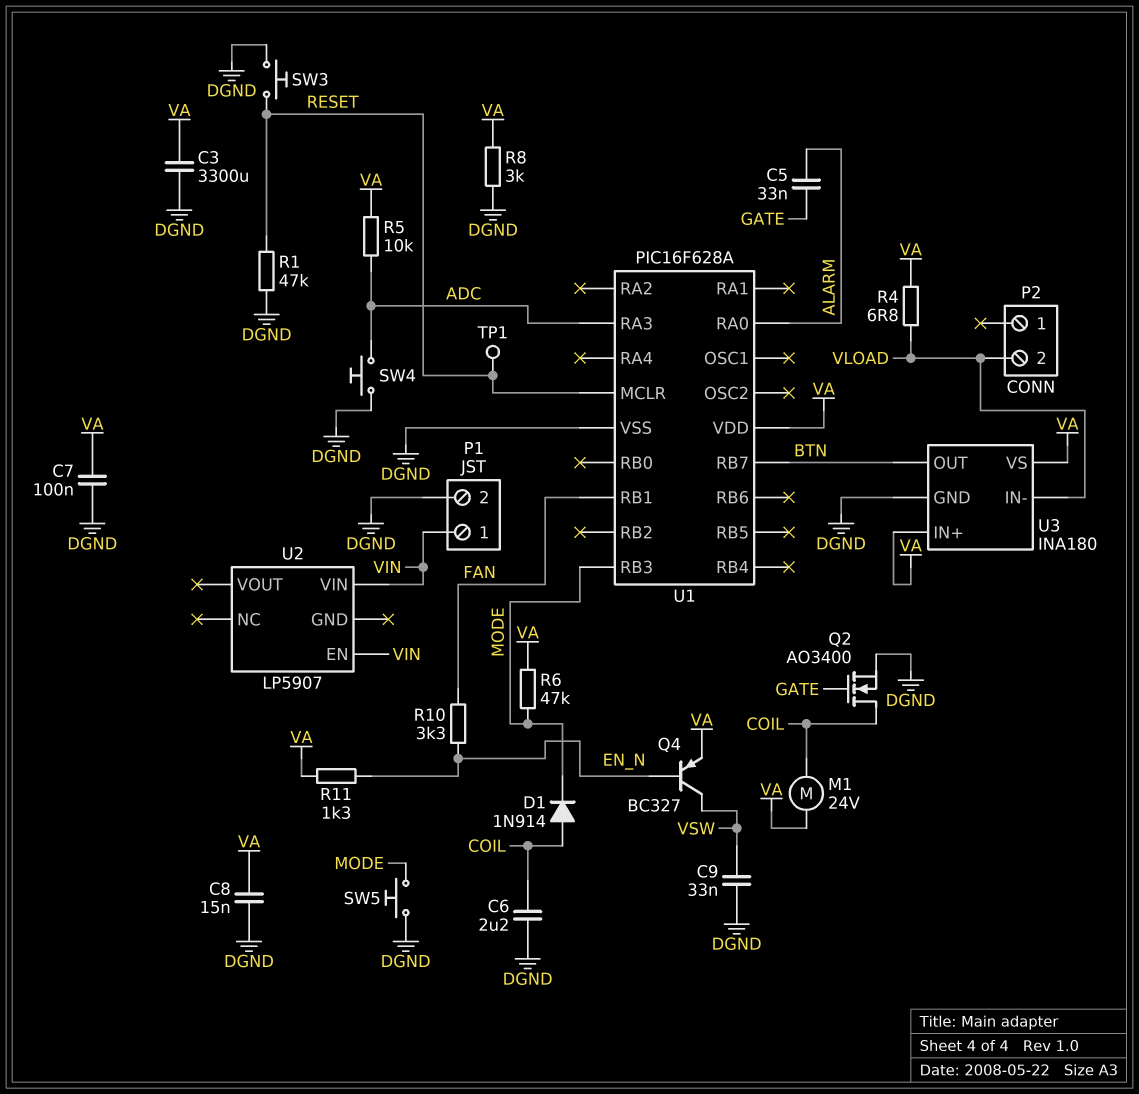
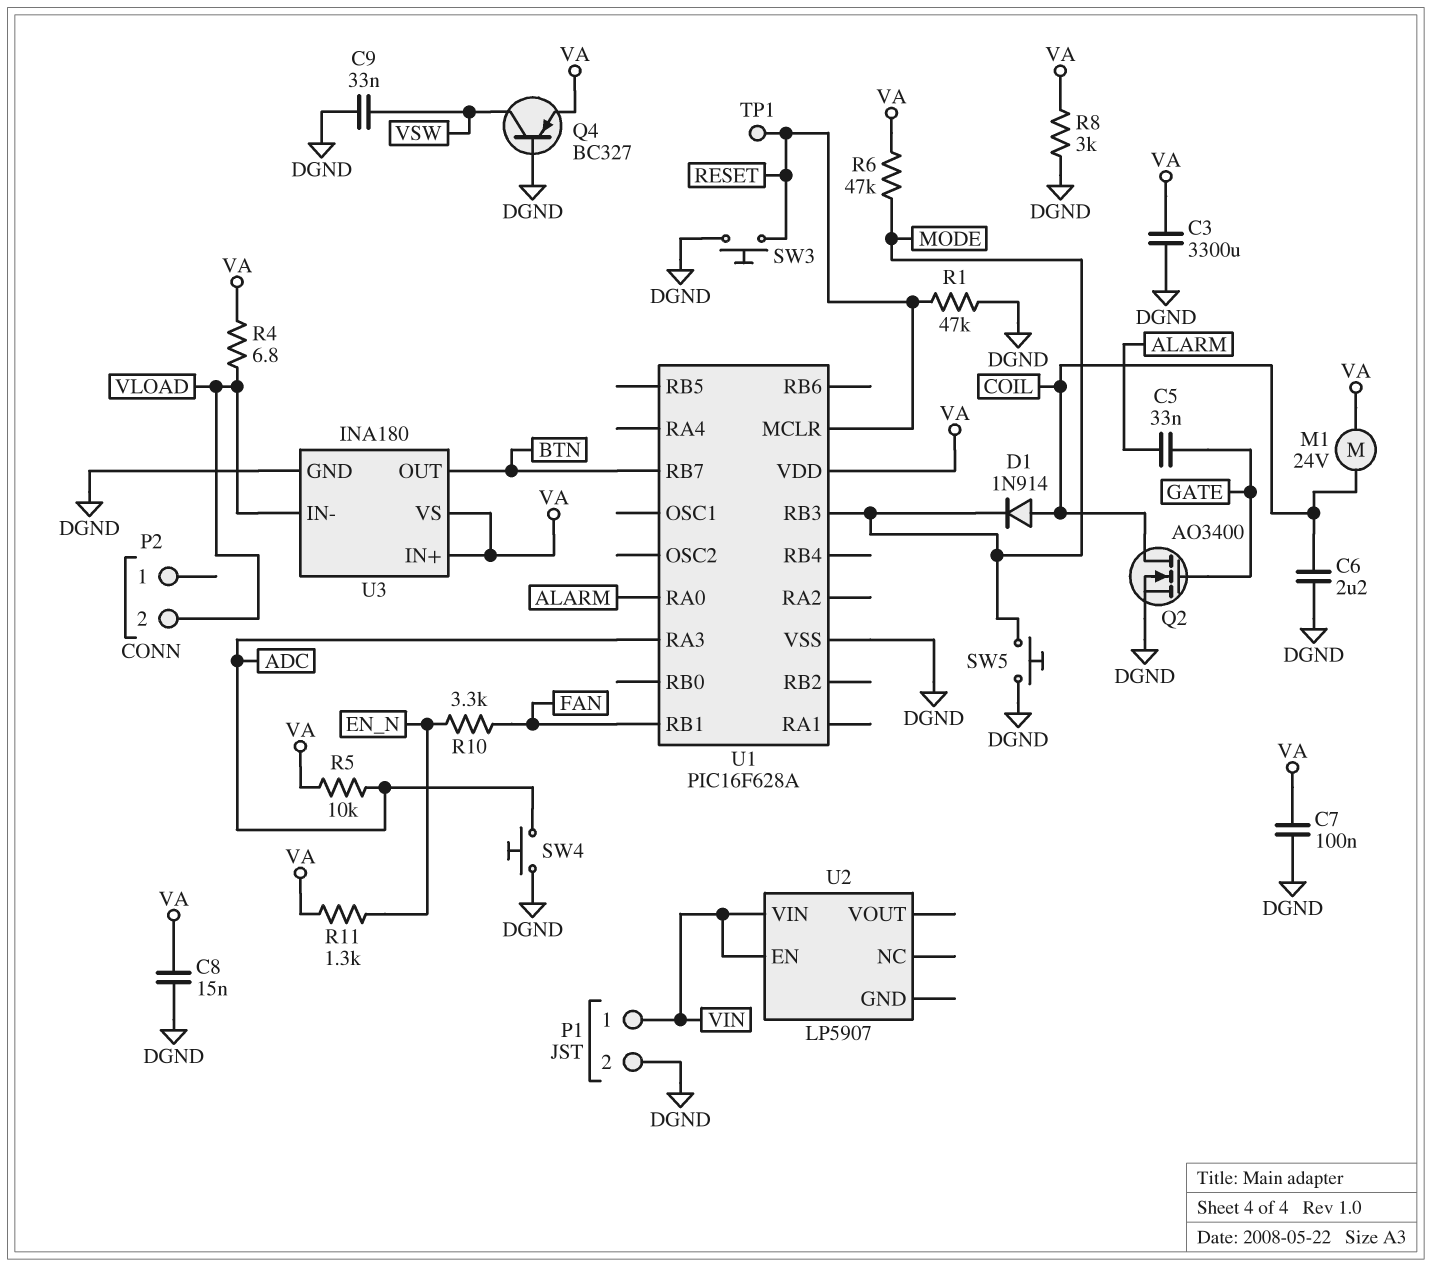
Q4: PNP BC327 (B EN_N, C VSW, E VA) -> PNP BC327 (B DGND, C VSW, E VA)

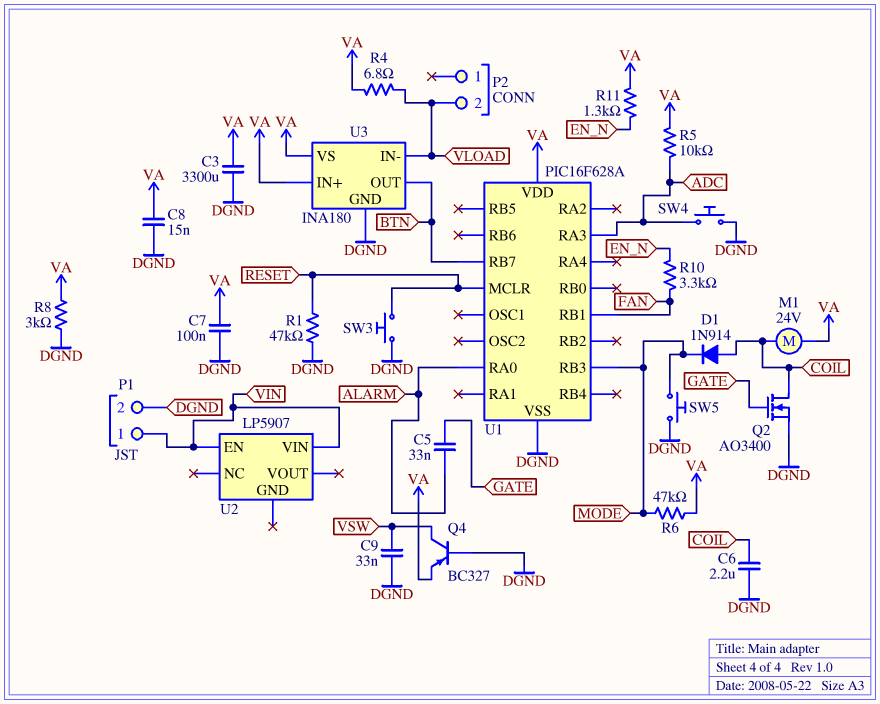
TP1: test point (RESET) -> none

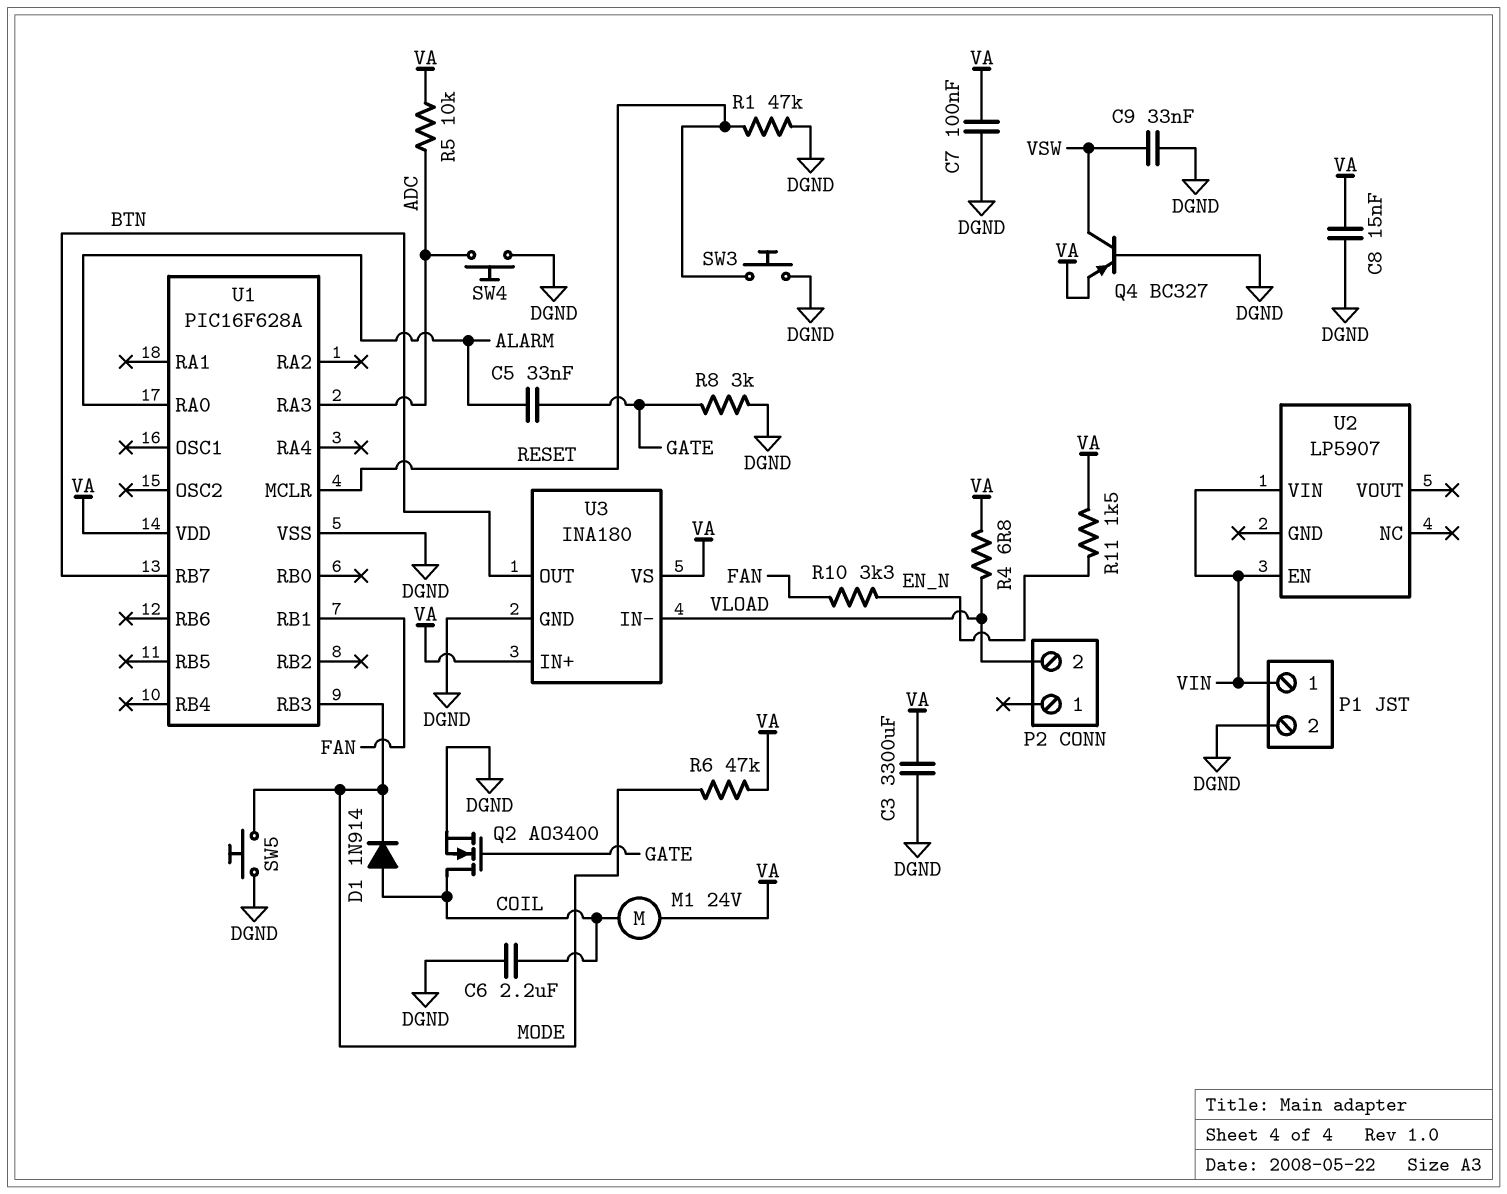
R8: 3k (DGND, VA) -> 3k (DGND, GATE)
R11: 1.3k (EN_N, VA) -> 1.5k (EN_N, VA)

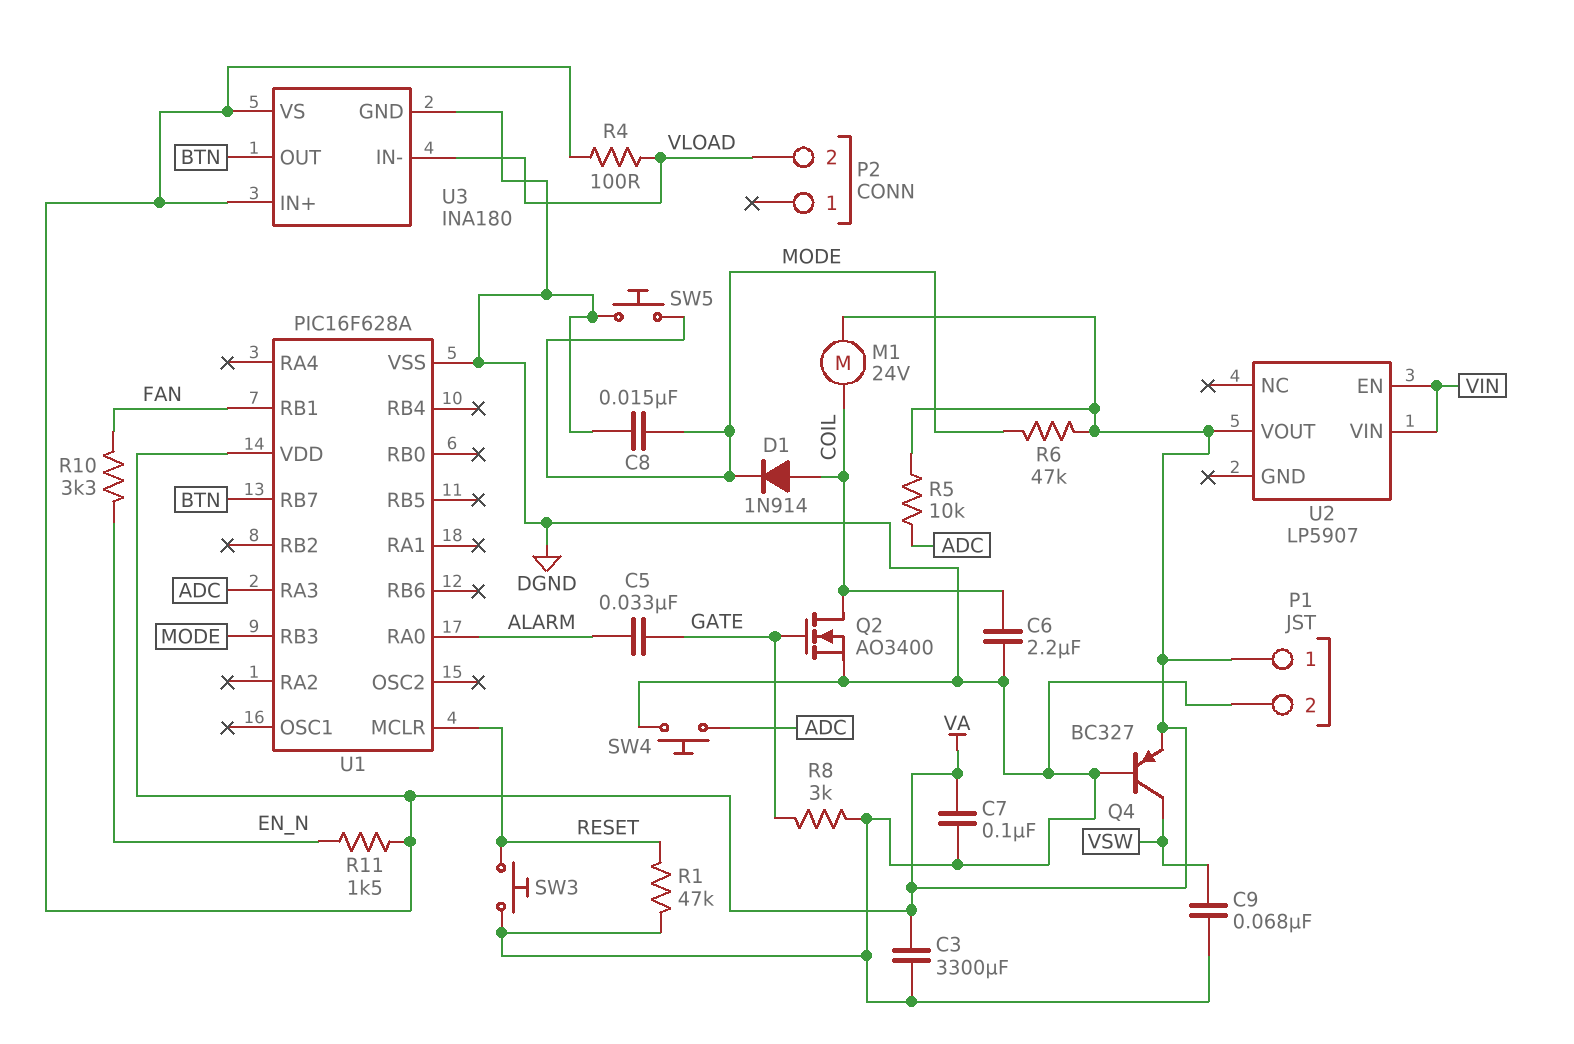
C8: 15nF (DGND, VA) -> 15nF (DGND, MODE)
C9: 33nF (DGND, VSW) -> 68nF (DGND, VSW)
P1 pin 1: VIN -> VA
R4: 6.8 (VA, VLOAD) -> 100 (VA, VLOAD)
U2 pin VOUT: none -> VA

